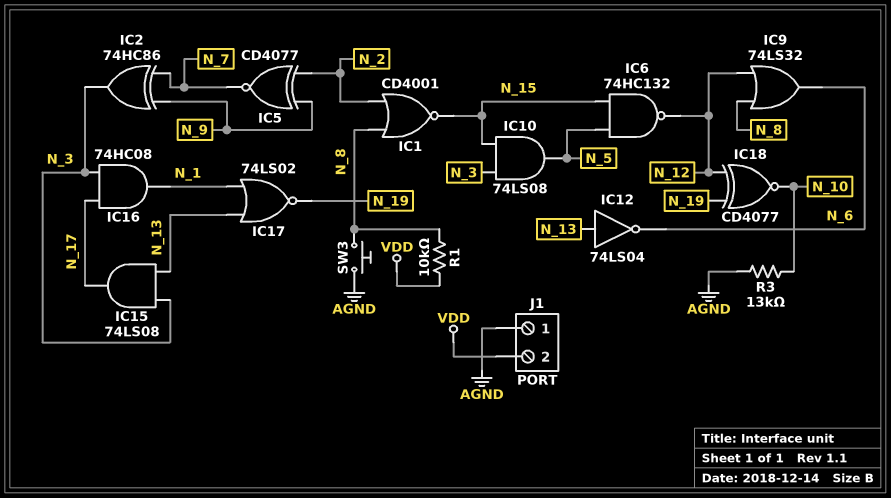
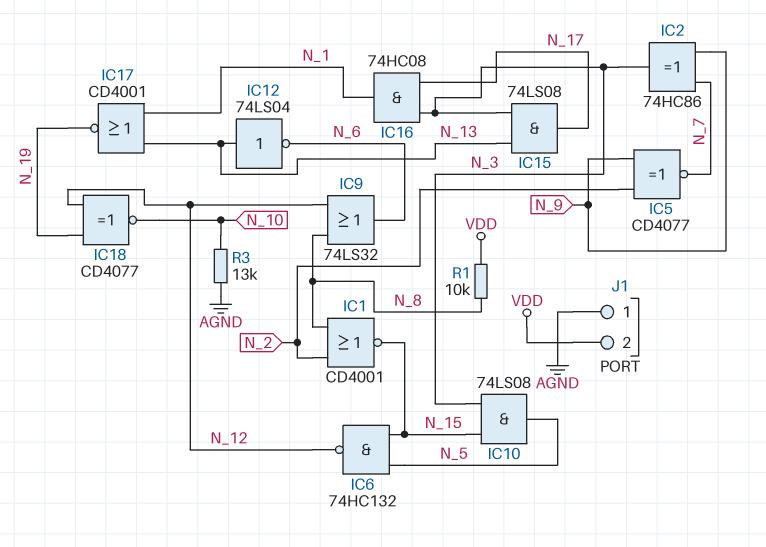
IC17: NOR 74LS02 (in N_1, in N_13, out N_19) -> NOR CD4001 (in N_1, in N_13, out N_19)
SW3: button (AGND, N_8) -> none

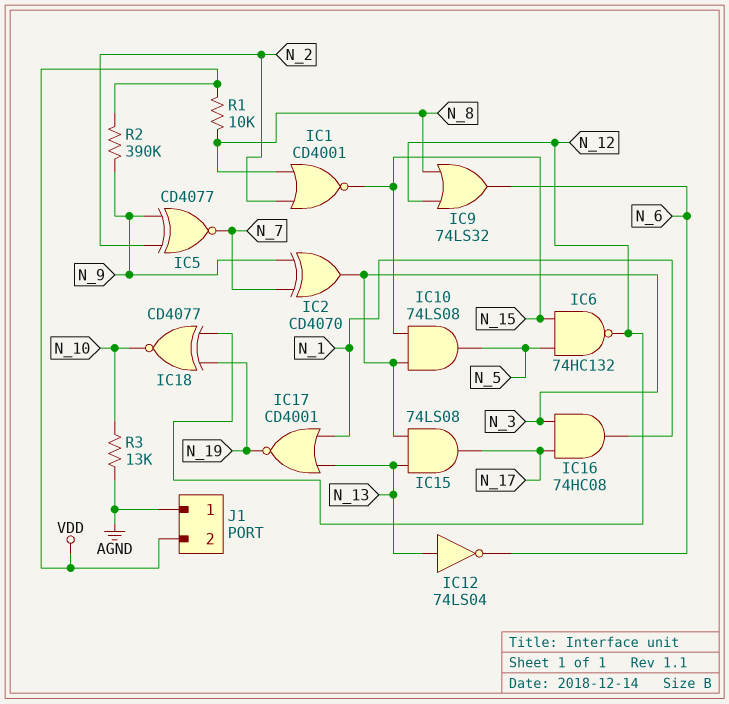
IC2: XOR 74HC86 (in N_7, in N_9, out N_3) -> XOR CD4070 (in N_7, in N_9, out N_3)
R2: none -> 390k (N_9, VDD)

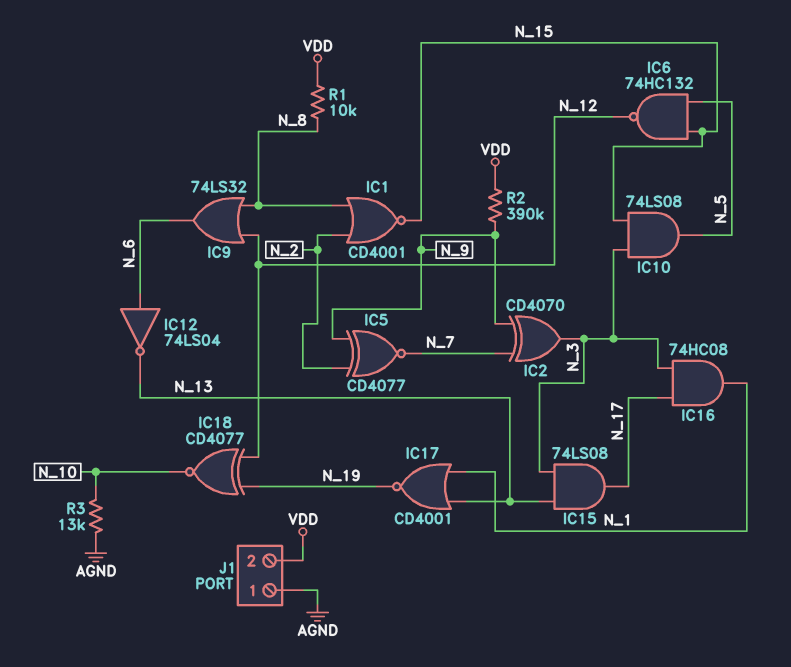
IC12: NOT 74LS04 (in N_13, out N_6) -> NOT 74LS04 (in N_6, out N_13)

